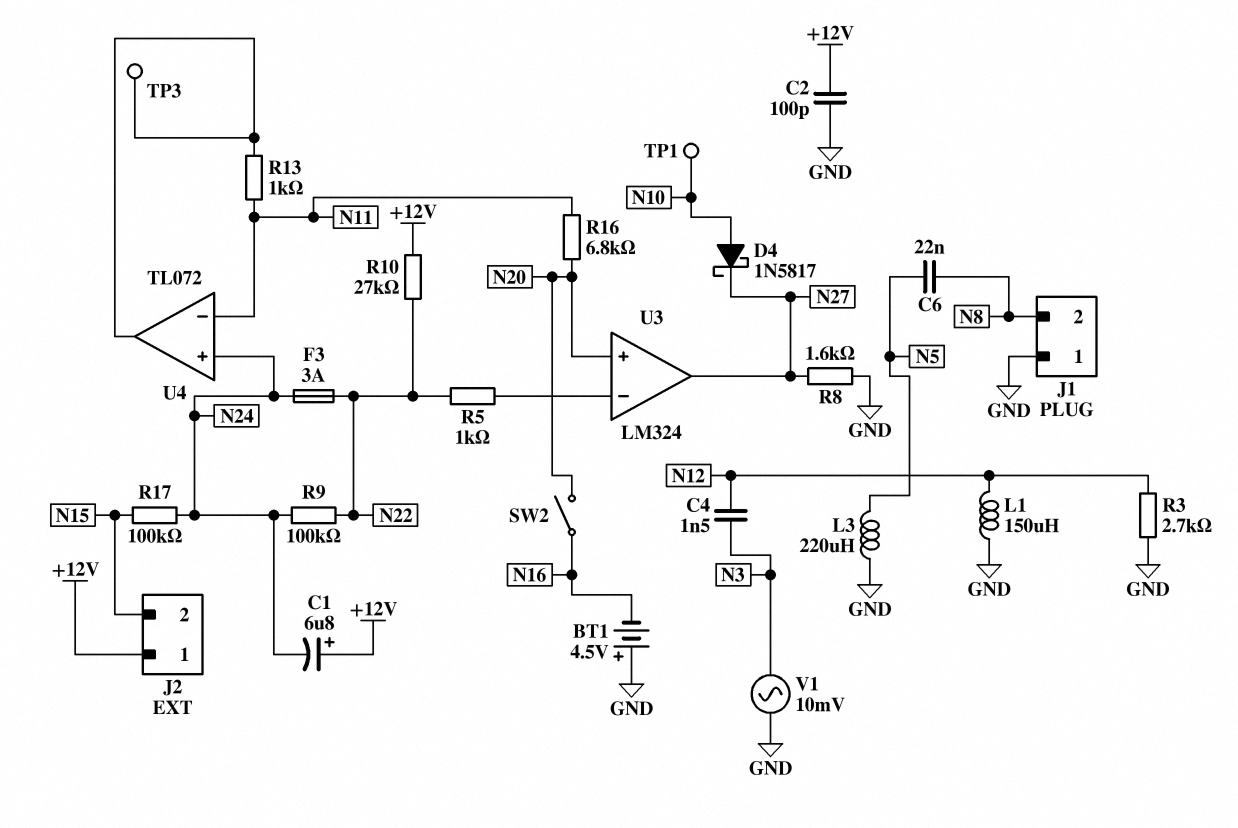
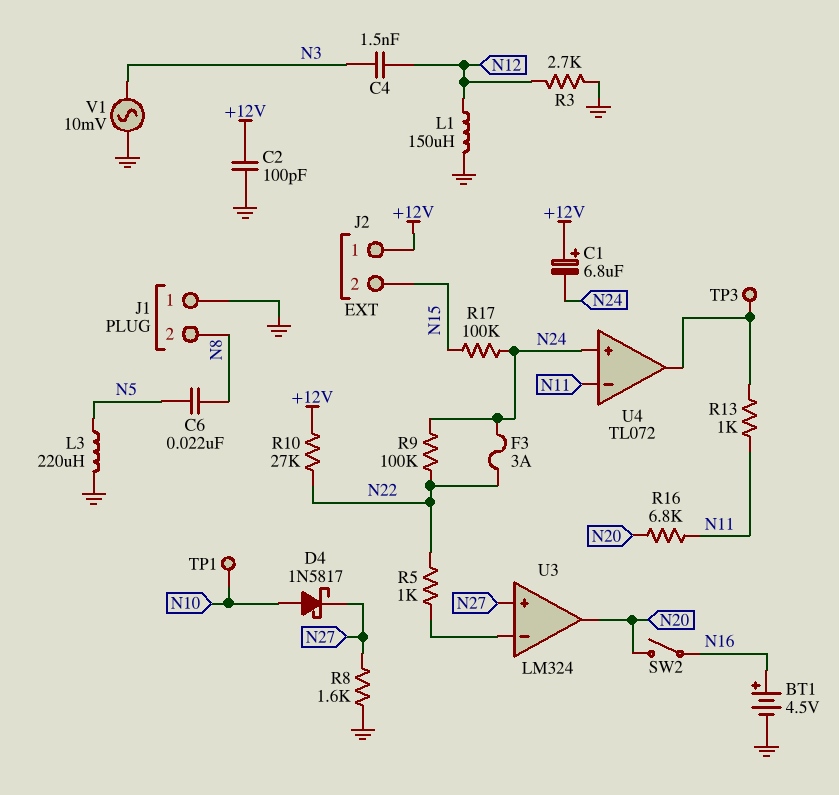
BT1: 4.5V (plus GND, minus N16) -> 4.5V (plus N16, minus GND)
U3 pin in+: N20 -> N27
U3 pin out: N27 -> N20

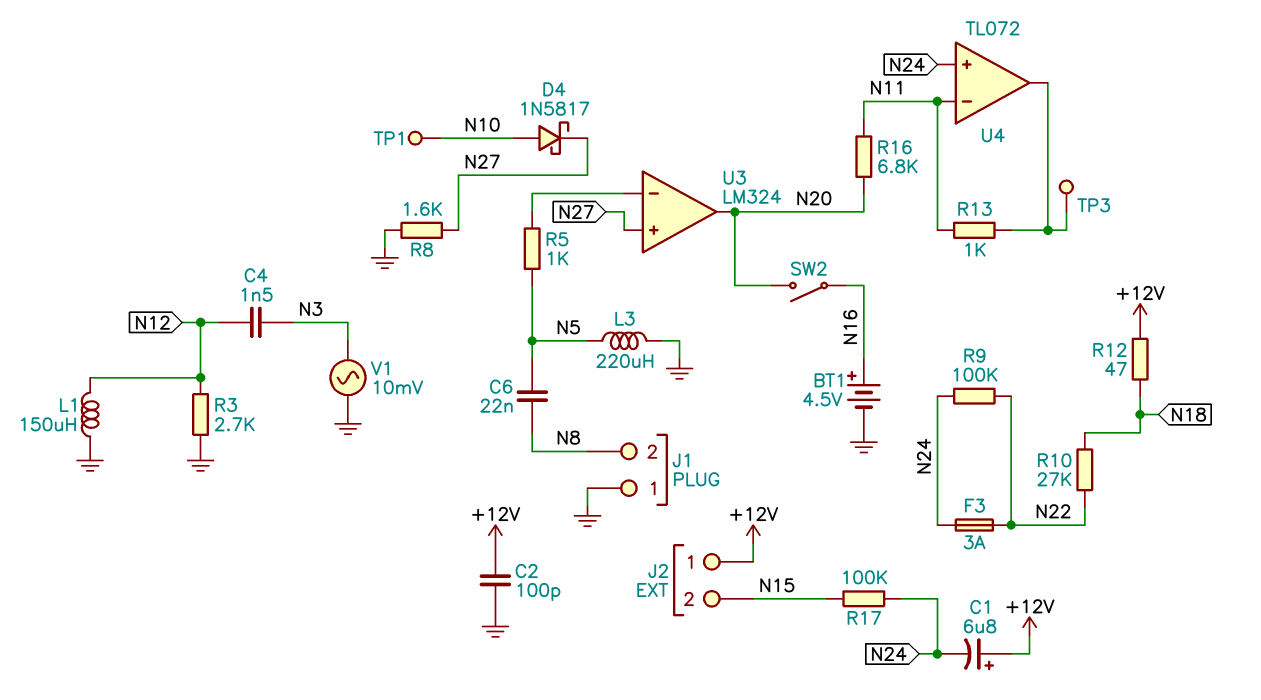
R5: 1k (N22, U3/in-) -> 1k (N5, U3/in-)
R10: 27k (+12V, N22) -> 27k (N18, N22)
R12: none -> 47 (+12V, N18)

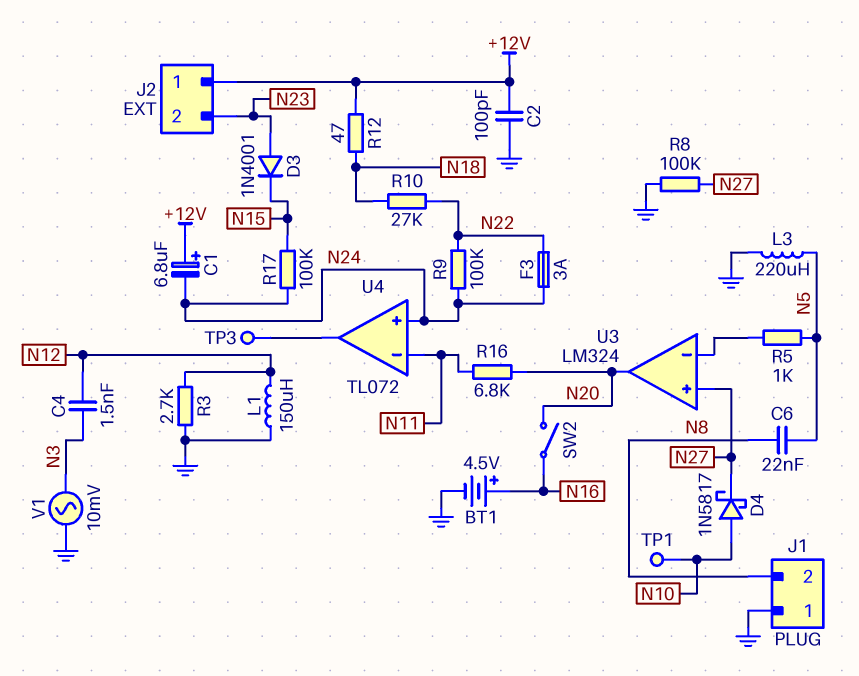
D3: none -> diode 1N4001 (A N23, K N15)
J2 pin 2: N15 -> N23
R8: 1.6k (GND, N27) -> 100k (GND, N27)
R13: 1k (N11, U4/out) -> none

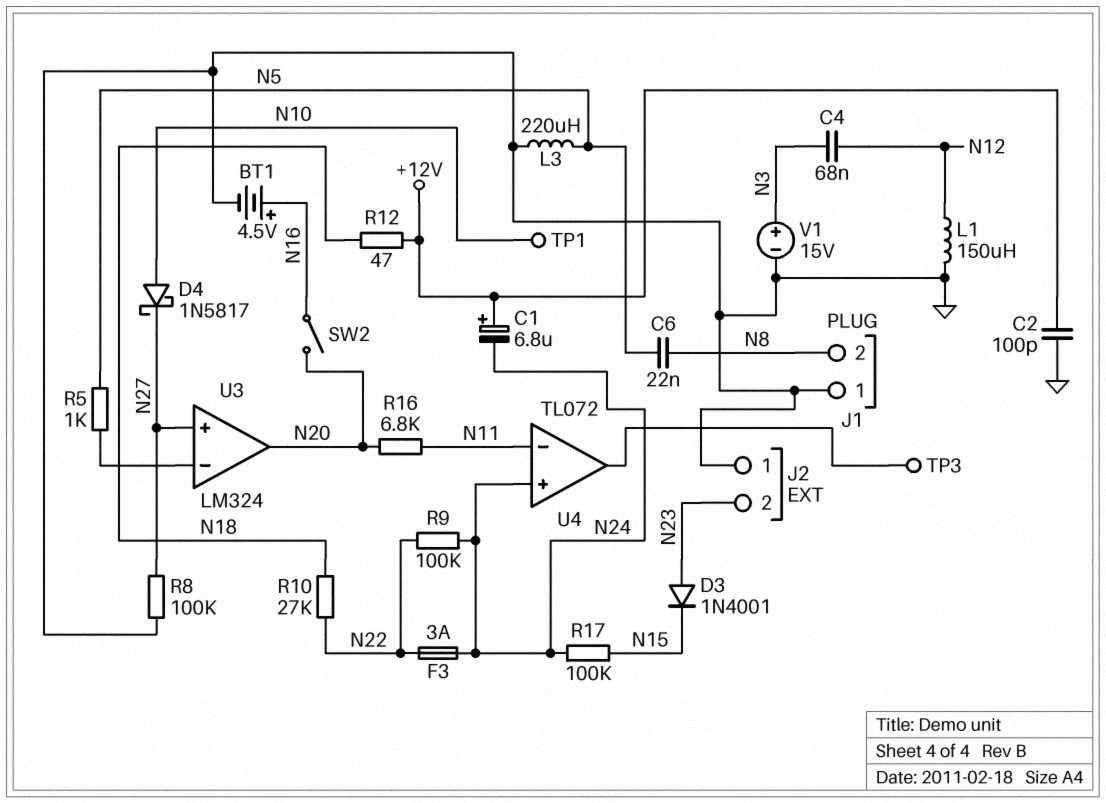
C4: 1.5nF (N3, N12) -> 68nF (N3, N12)
J2 pin 1: +12V -> GND
R3: 2.7k (GND, N12) -> none
V1: AC 10mV (GND, N3) -> 15V (plus N3, minus GND)

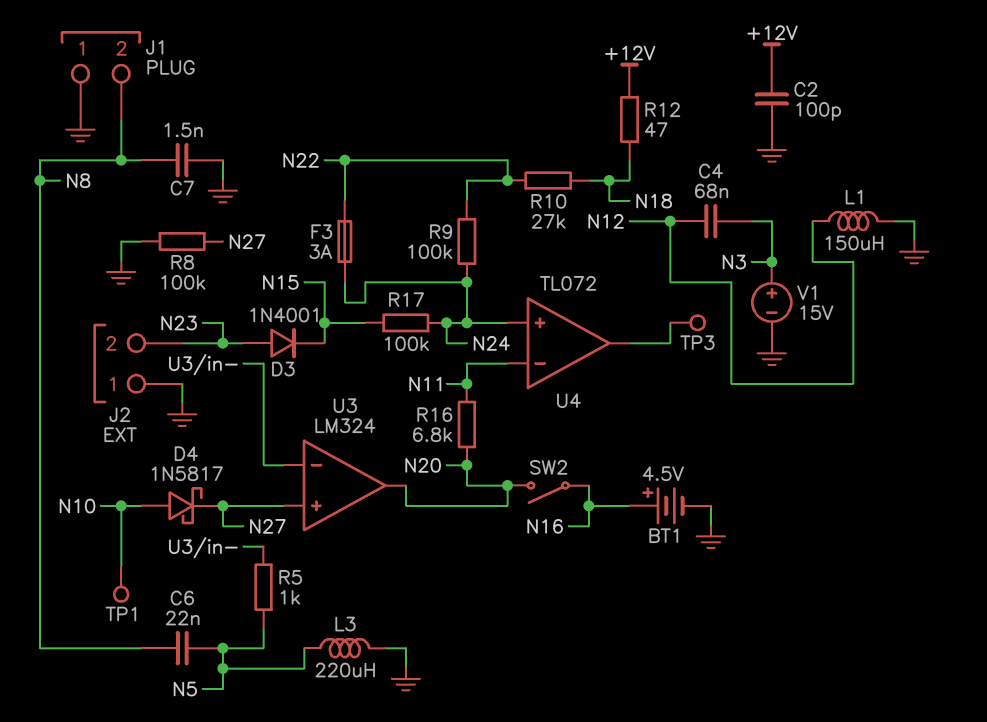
C1: 6.8uF (plus +12V, minus N24) -> none
C7: none -> 1.5nF (GND, N8)

